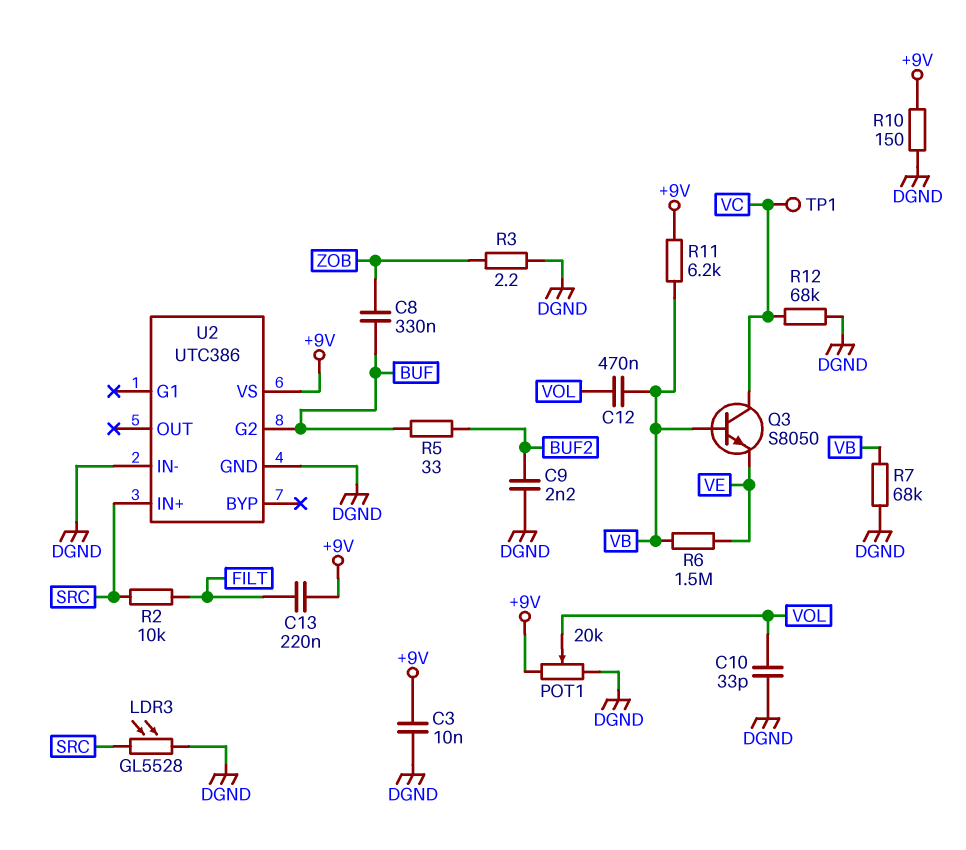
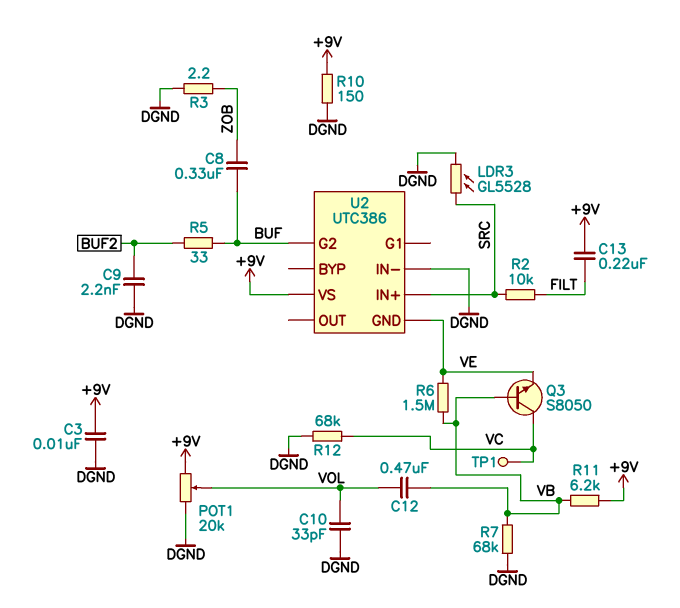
U2 pin GND: DGND -> VE

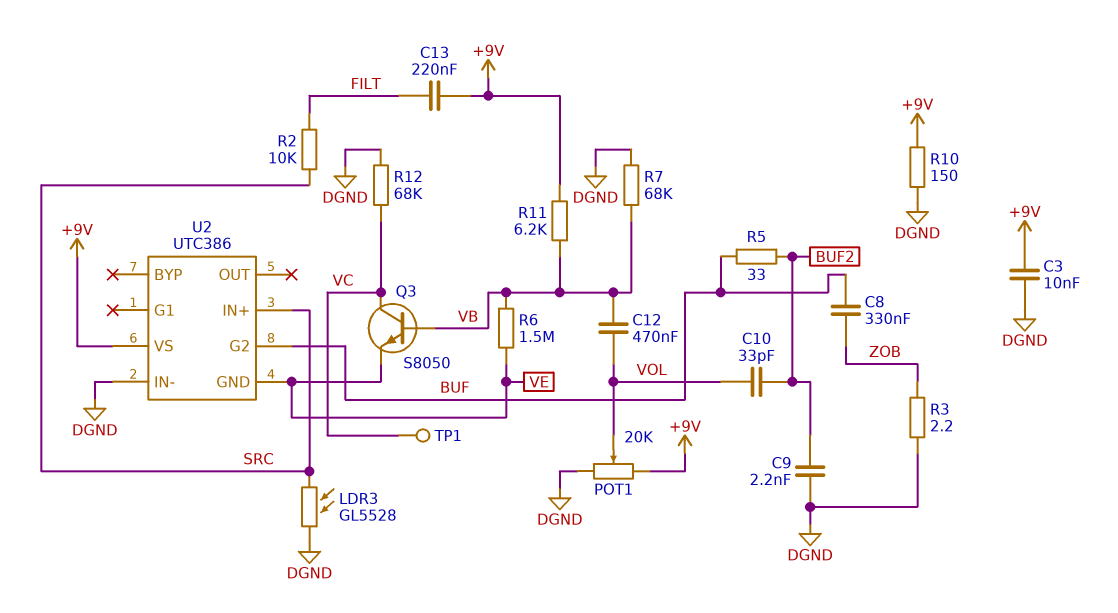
C10: 33pF (DGND, VOL) -> 33pF (BUF2, VOL)

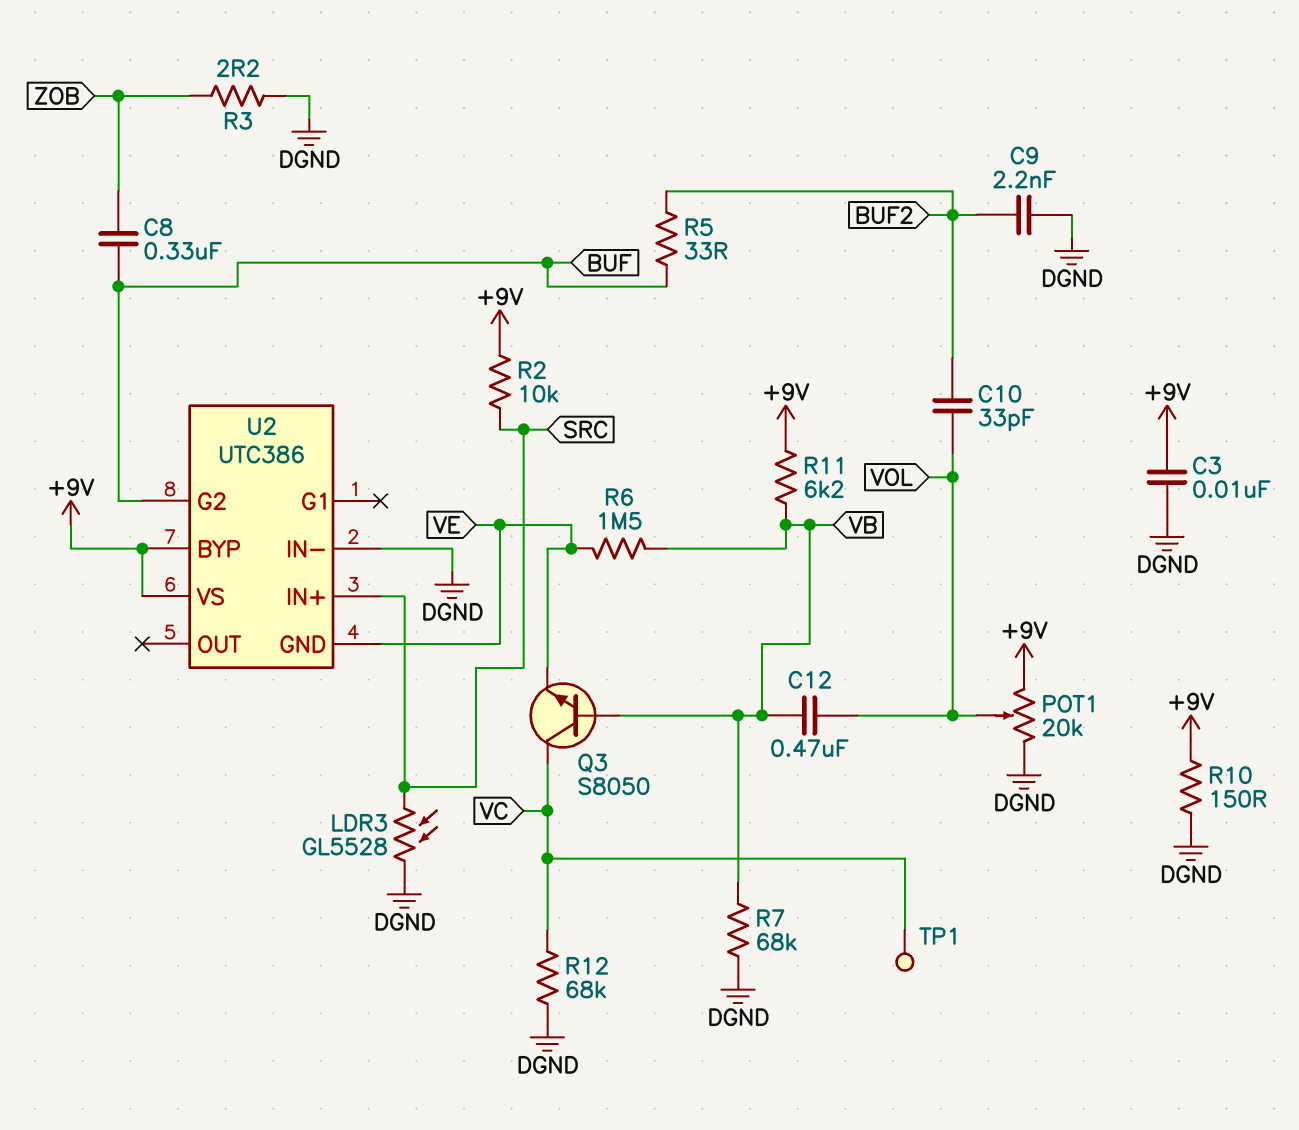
C13: 220nF (+9V, FILT) -> none
R2: 10k (FILT, SRC) -> 10k (+9V, SRC)
U2 pin BYP: none -> +9V

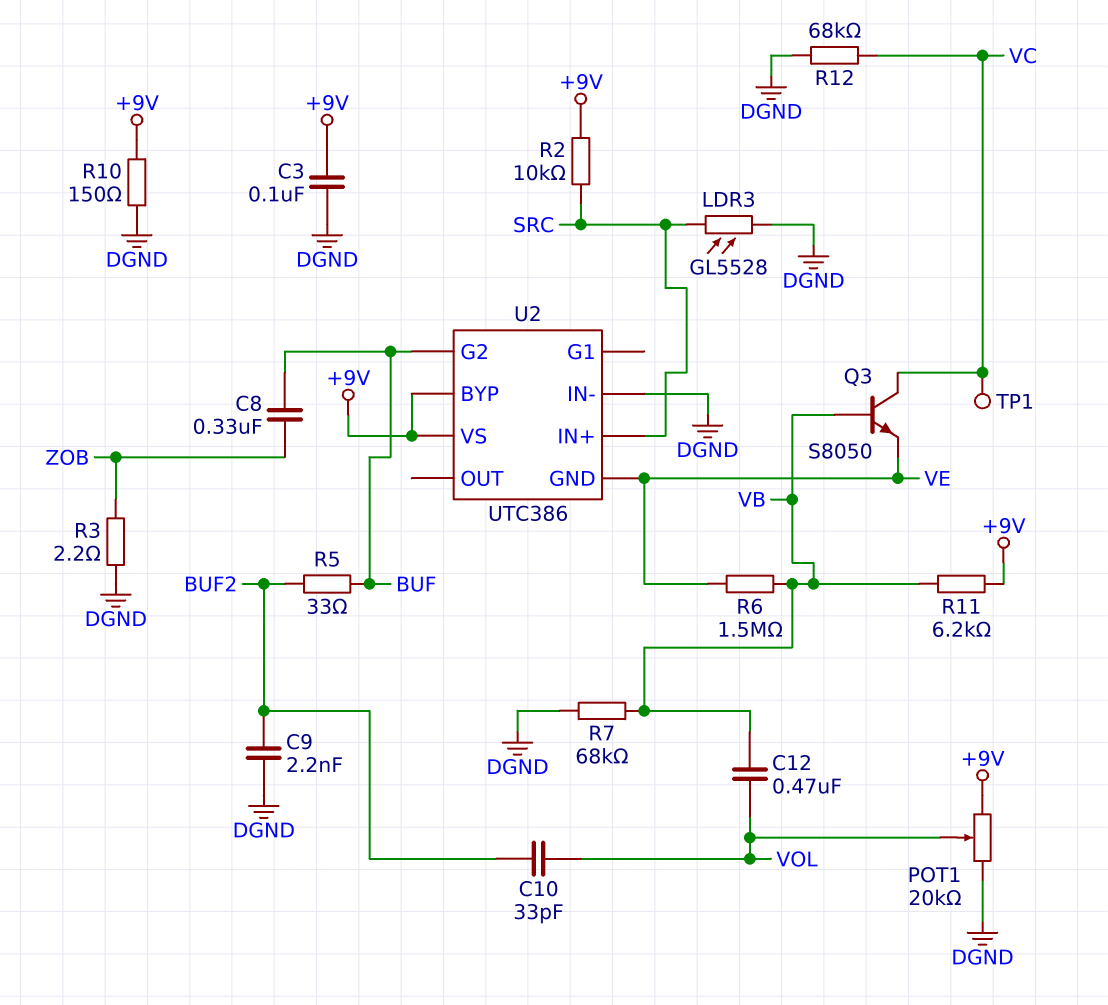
C3: 10nF (+9V, DGND) -> 100nF (+9V, DGND)

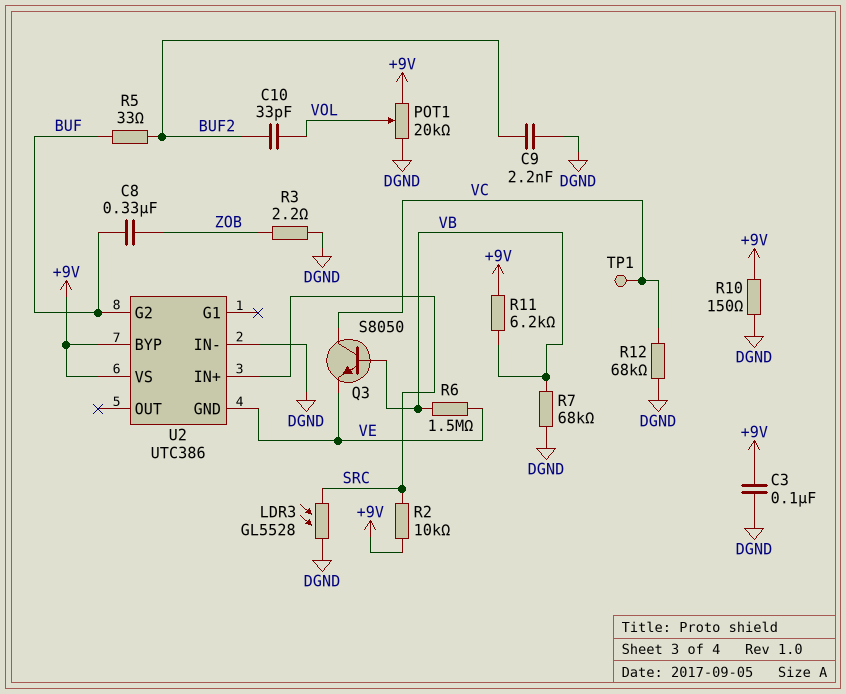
C12: 470nF (VB, VOL) -> none

